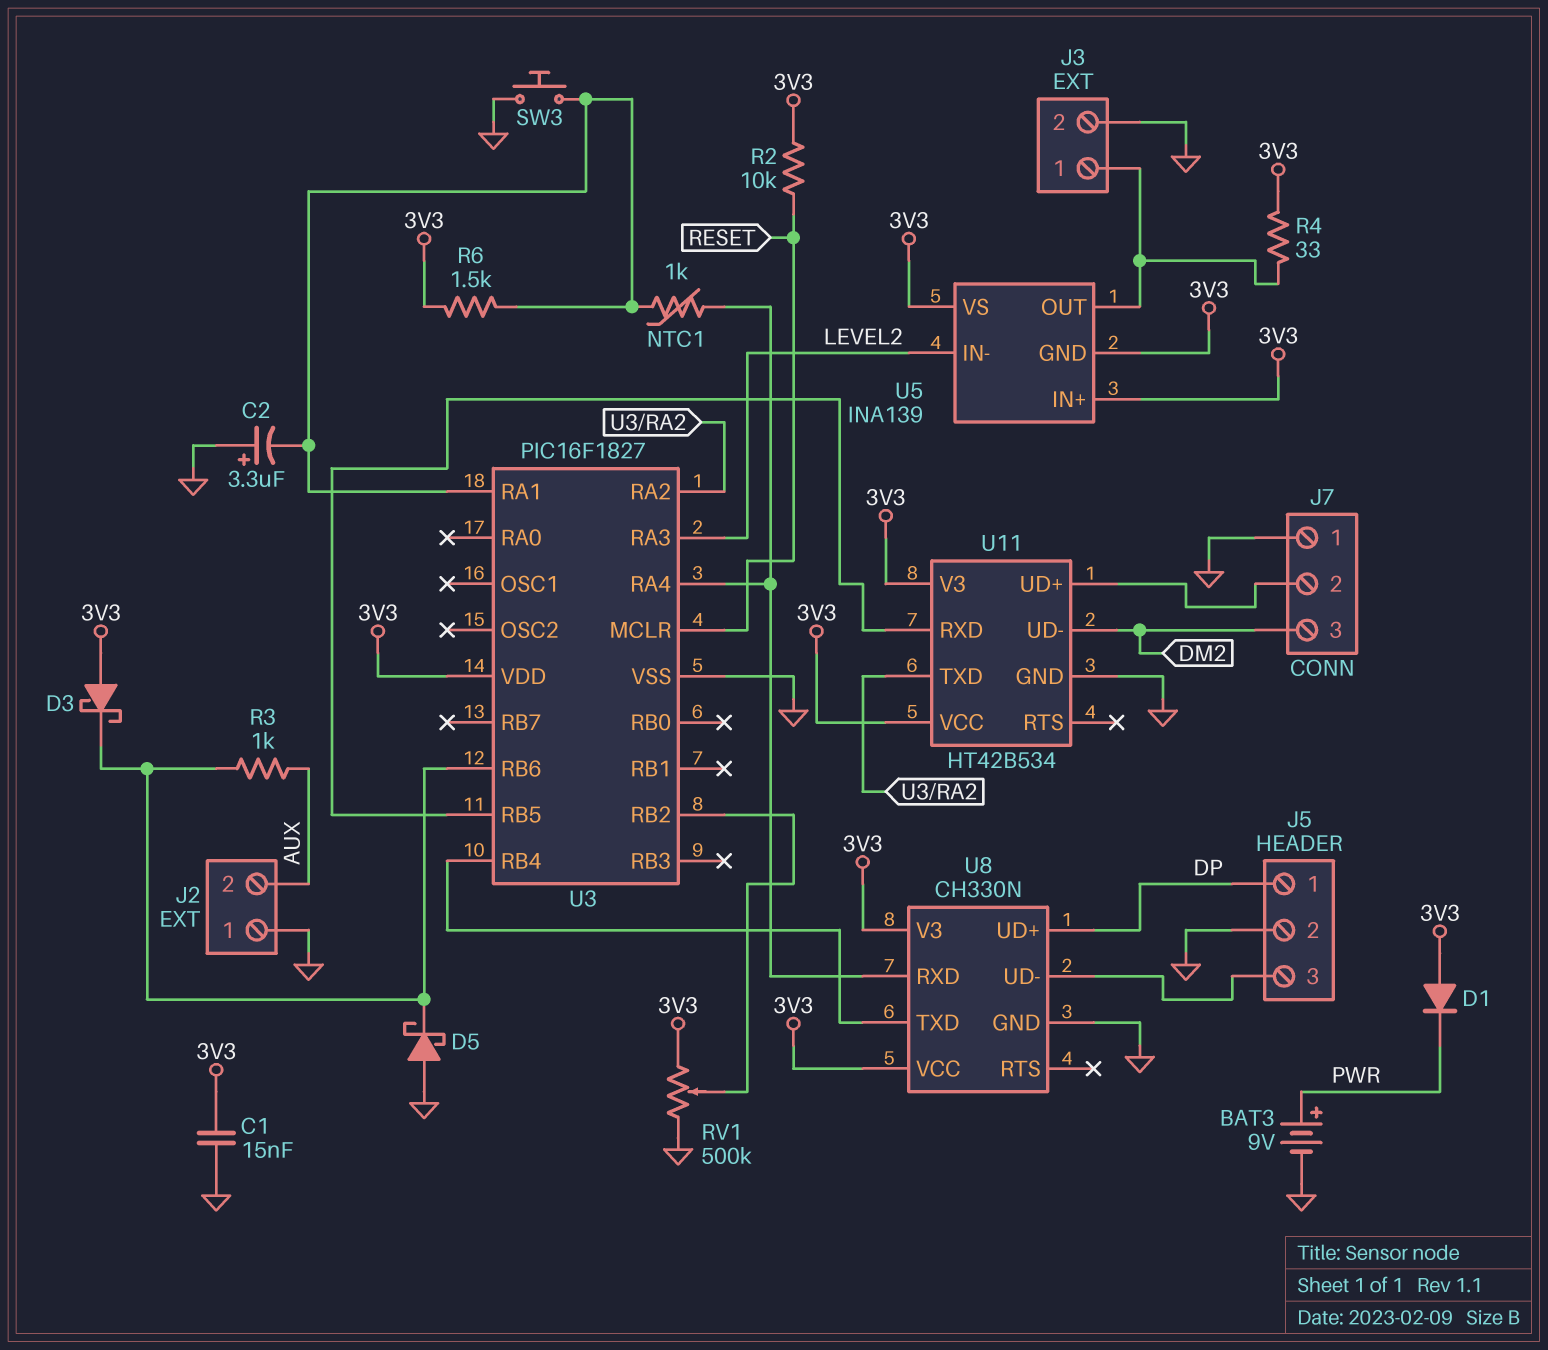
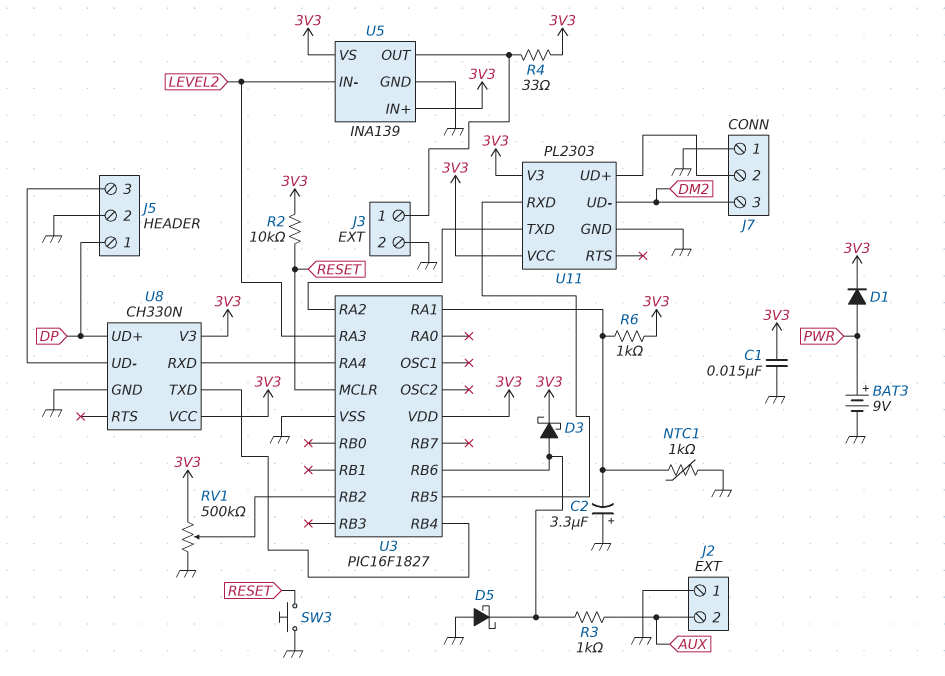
D1: diode (A 3V3, K PWR) -> diode (A PWR, K 3V3)
D3: schottky (A 3V3, K U3/RB6) -> schottky (A U3/RB6, K 3V3)
NTC1: 1k (U3/RA1, U3/RA4) -> 1k (GND, U3/RA1)
R6: 1.5k (3V3, U3/RA1) -> 1k (3V3, U3/RA1)
SW3: button (GND, U3/RA1) -> button (GND, RESET)
U5 pin GND: 3V3 -> GND
U11: HT42B534 -> PL2303

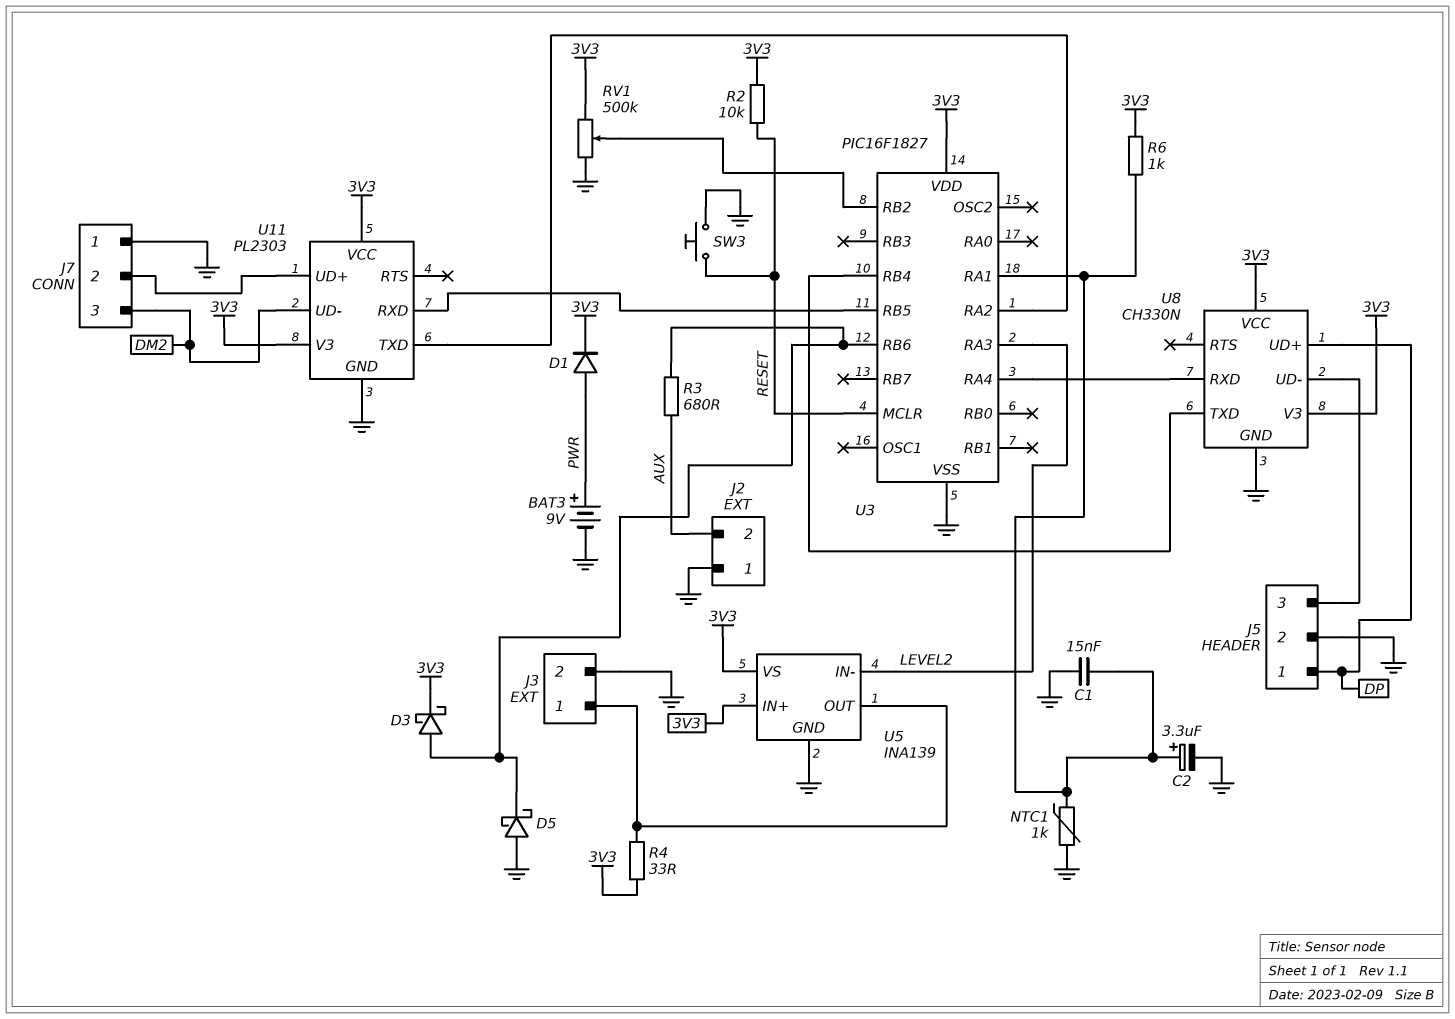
C1: 15nF (3V3, GND) -> 15nF (GND, U3/RA1)
C2: 3.3uF (plus GND, minus U3/RA1) -> 3.3uF (plus U3/RA1, minus GND)
R3: 1k (AUX, U3/RB6) -> 680 (AUX, U3/RB6)

